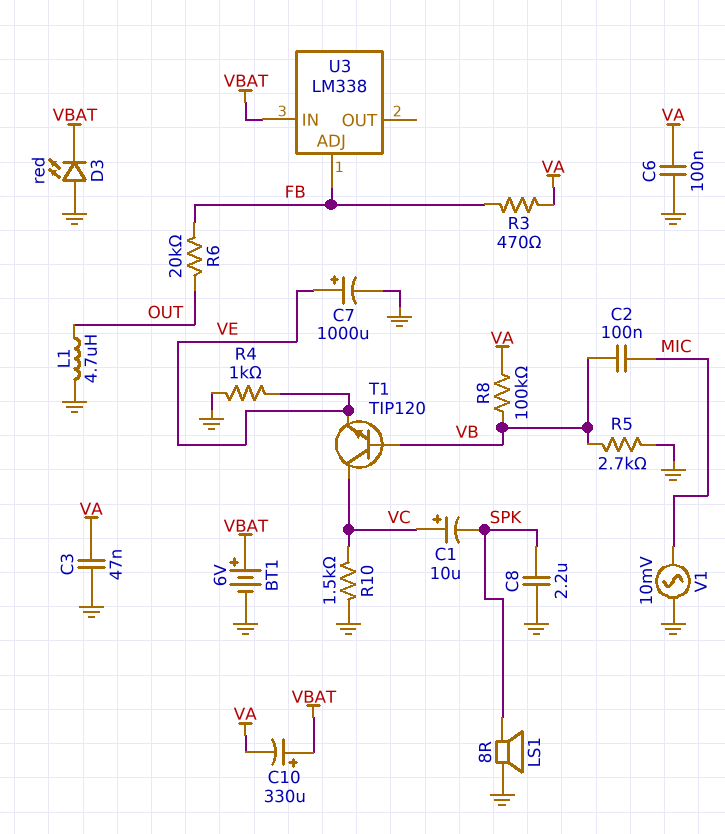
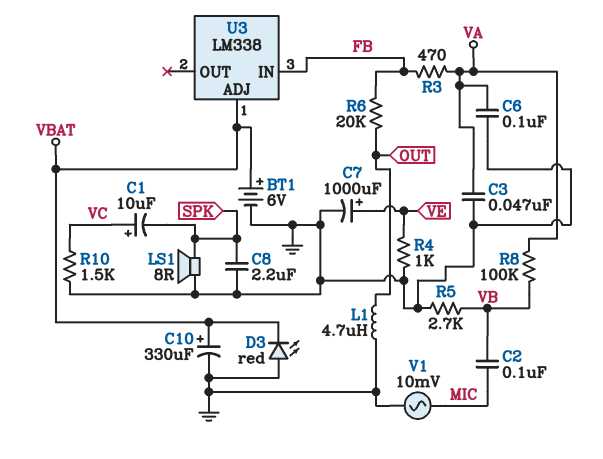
C10: 330uF (plus VBAT, minus VA) -> 330uF (plus VBAT, minus GND)
T1: NPN TIP120 (B VB, C VC, E VE) -> none
U3 pin ADJ: FB -> VBAT
U3 pin IN: VBAT -> FB

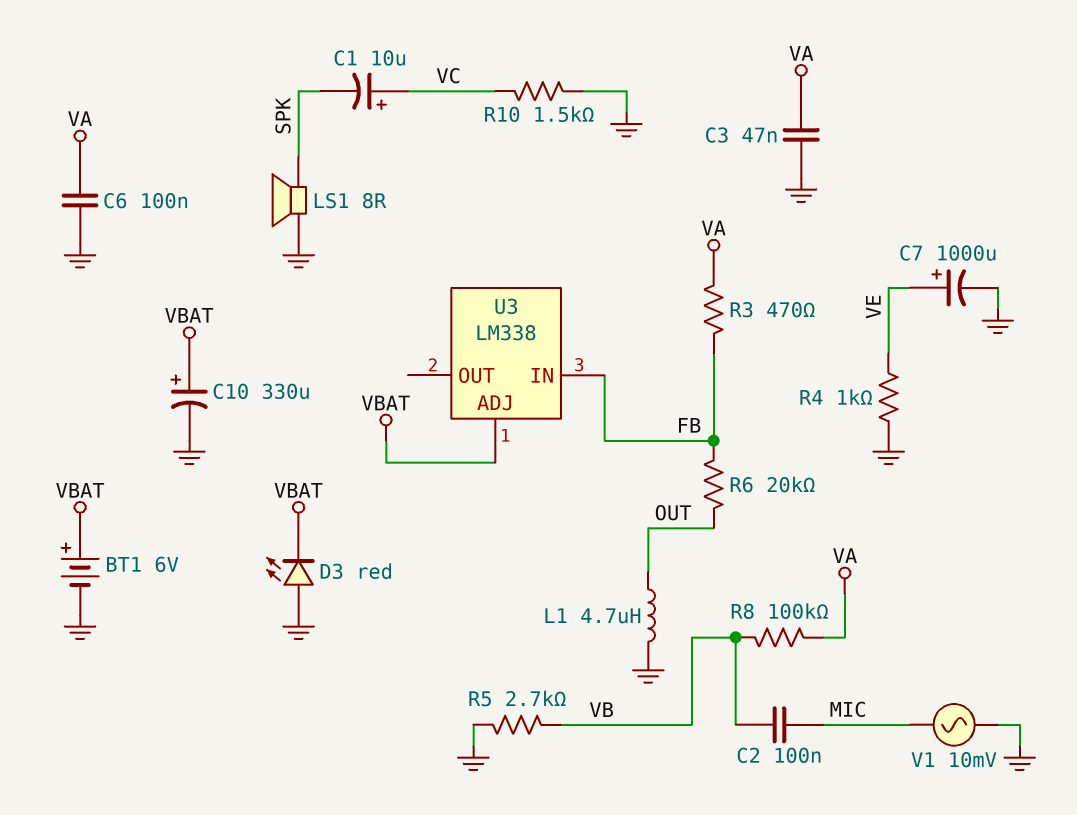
C8: 2.2uF (GND, SPK) -> none

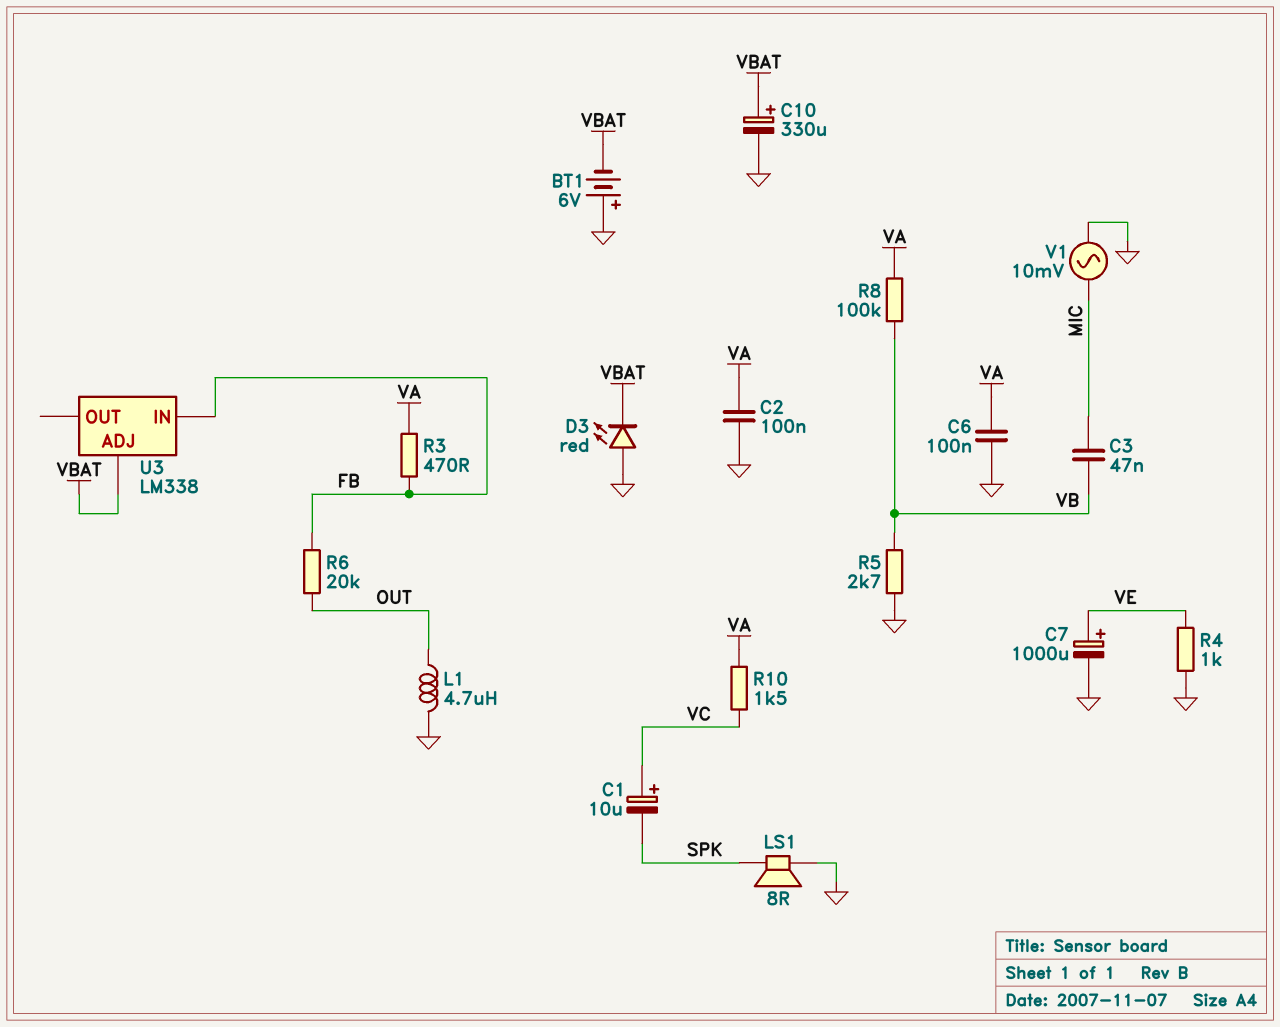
BT1: 6V (plus VBAT, minus GND) -> 6V (plus GND, minus VBAT)
C2: 100nF (MIC, VB) -> 100nF (GND, VA)
C3: 47nF (GND, VA) -> 47nF (MIC, VB)
R10: 1.5k (GND, VC) -> 1.5k (VA, VC)

